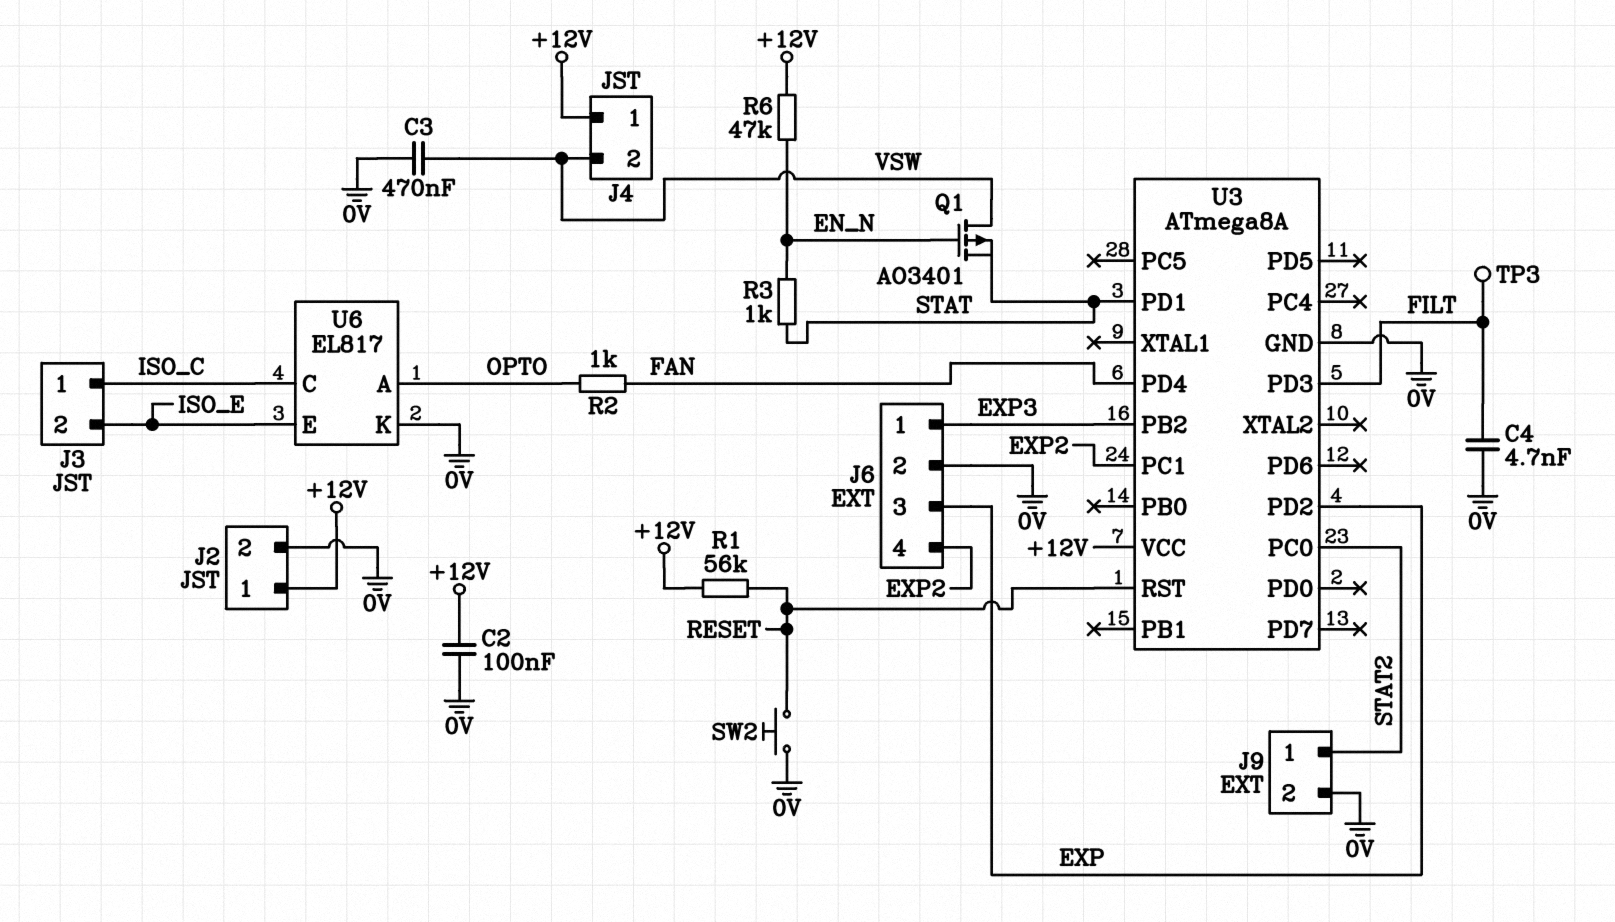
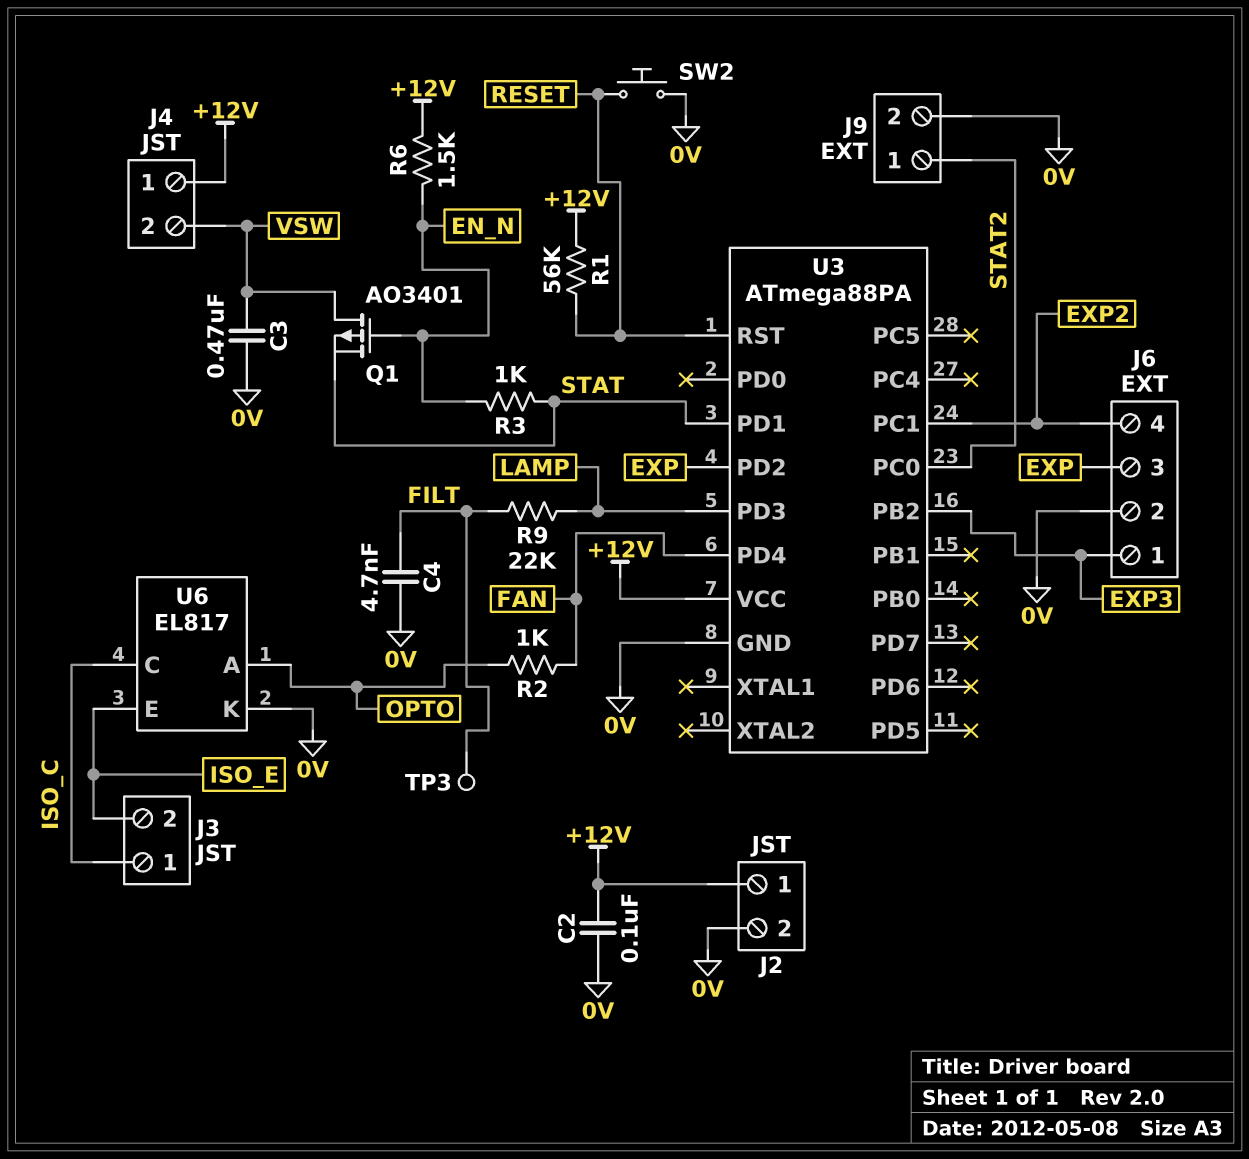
R6: 47k (+12V, EN_N) -> 1.5k (+12V, EN_N)
R9: none -> 22k (FILT, LAMP)
U3: ATmega8A -> ATmega88PA
U3 pin PD3: FILT -> LAMP

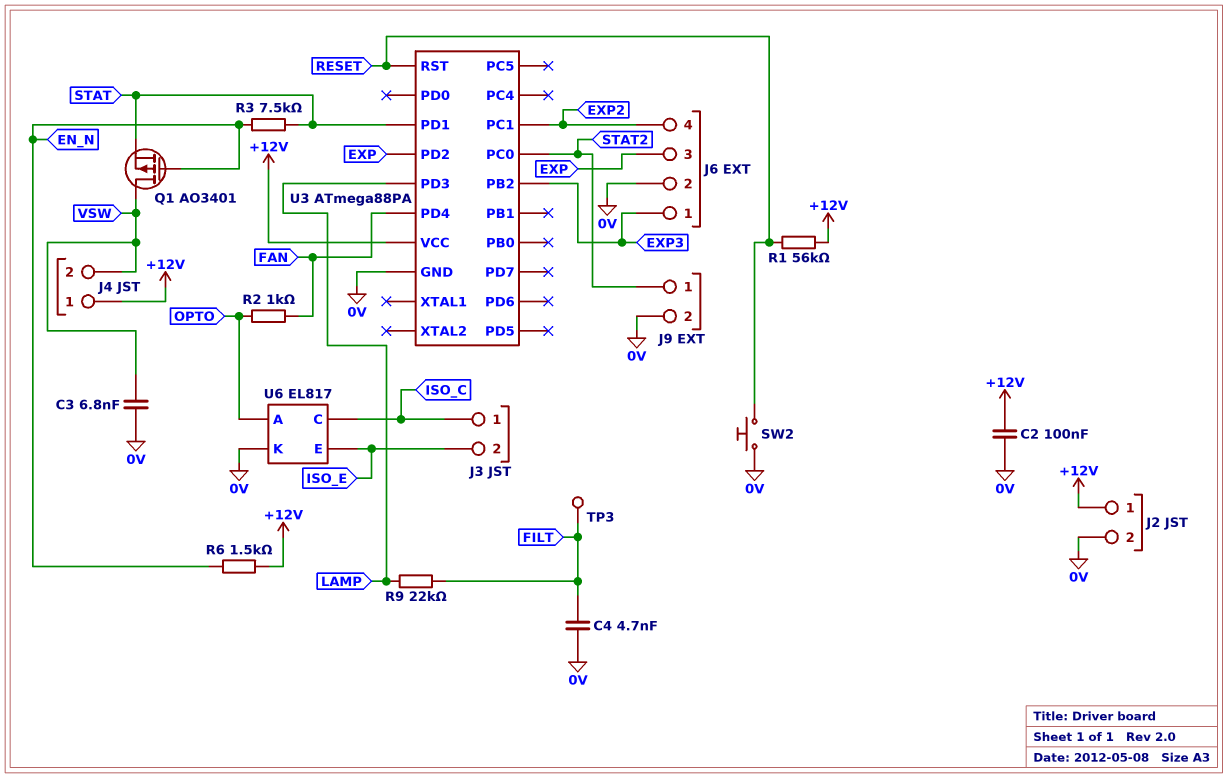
C3: 470nF (0V, VSW) -> 6.8nF (0V, VSW)
R3: 1k (EN_N, STAT) -> 7.5k (EN_N, STAT)

